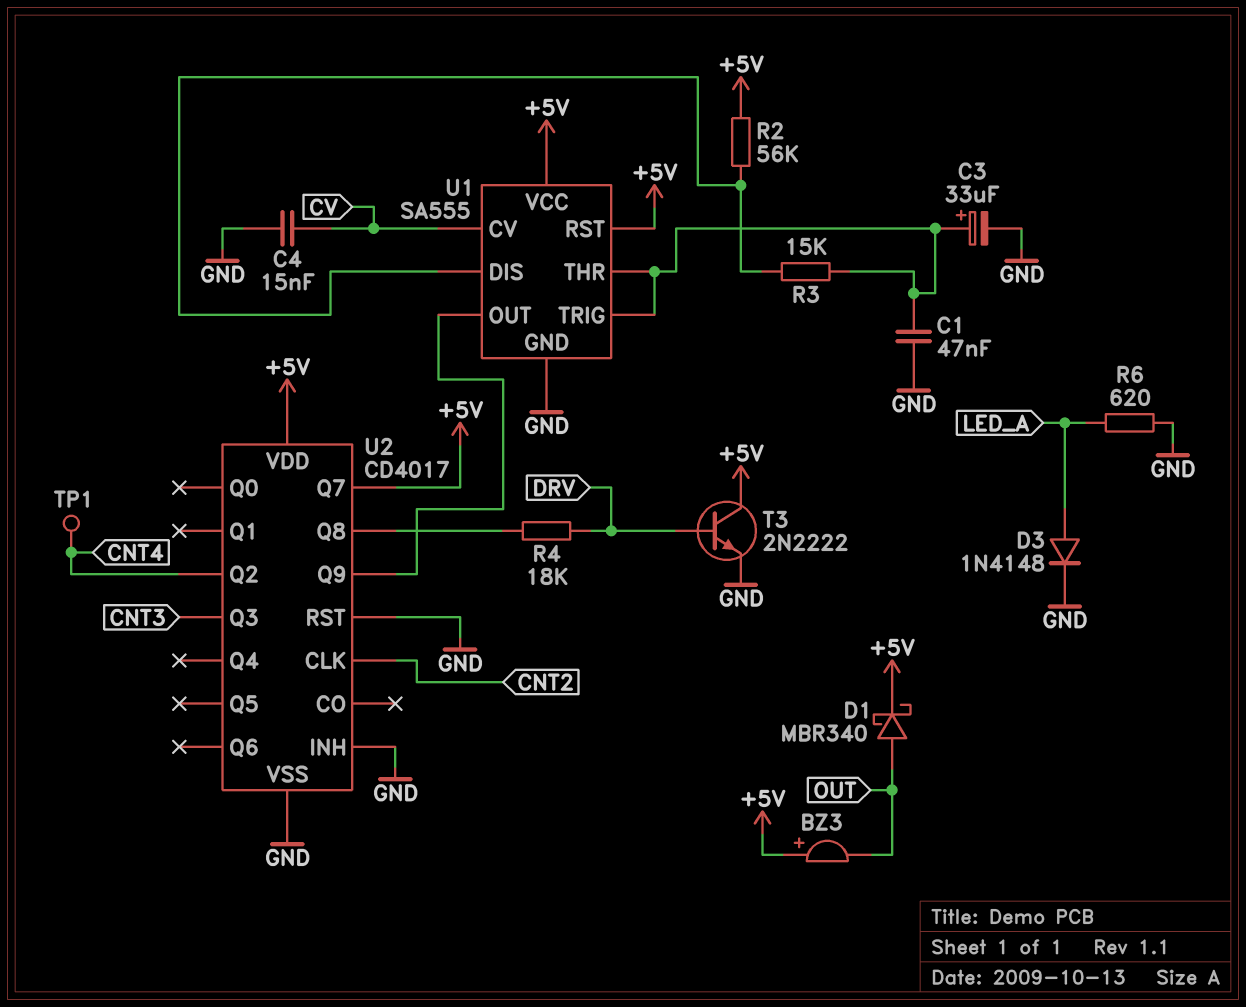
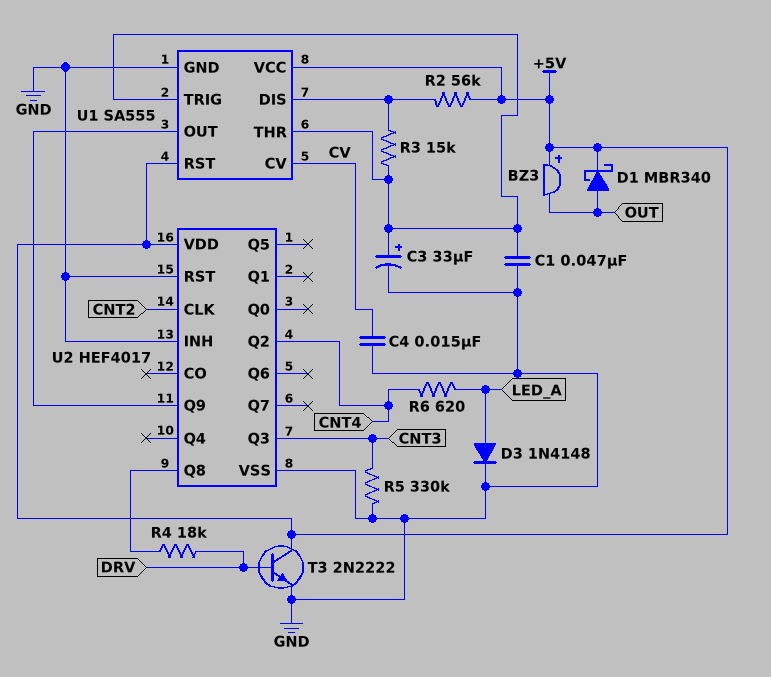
R5: none -> 330k (CNT3, GND)
R6: 620 (GND, LED_A) -> 620 (CNT4, LED_A)
TP1: test point (CNT4) -> none
U2: CD4017 -> HEF4017
U2 pin Q7: +5V -> none

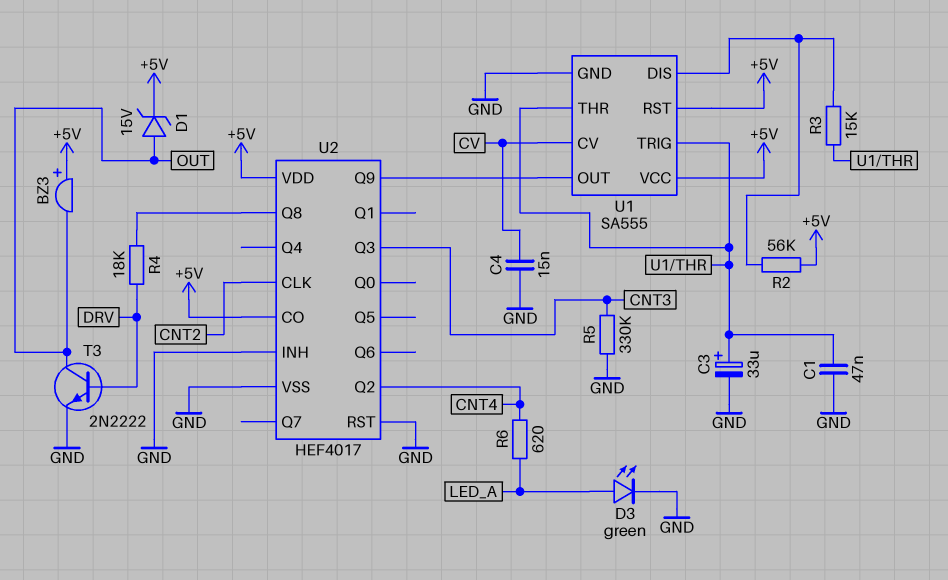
D1: schottky MBR340 (A OUT, K +5V) -> zener 15V (A OUT, K +5V)
D3: diode 1N4148 (A LED_A, K GND) -> LED green (A LED_A, K GND)
T3: NPN 2N2222 (B DRV, C +5V, E GND) -> NPN 2N2222 (B DRV, C OUT, E GND)
U2 pin CO: none -> +5V

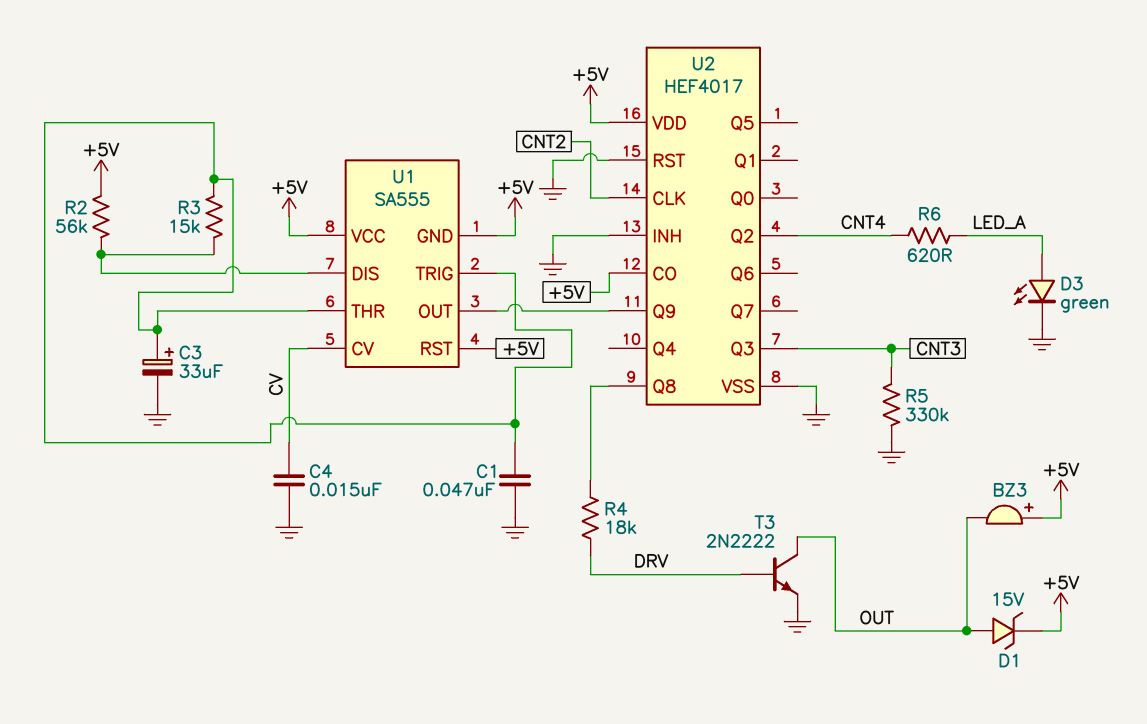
U1 pin GND: GND -> +5V

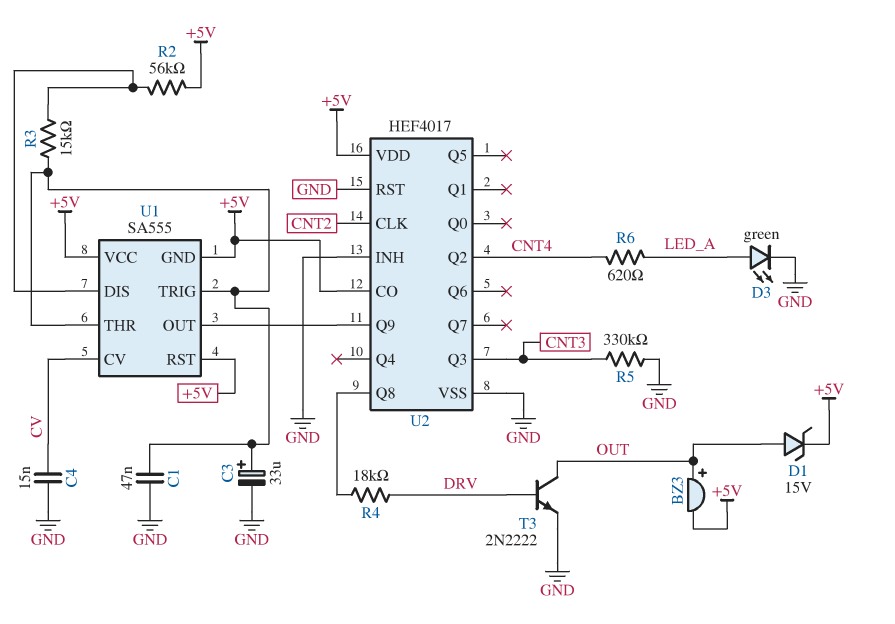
BZ3: buzzer (plus +5V, minus OUT) -> buzzer (plus OUT, minus +5V)

